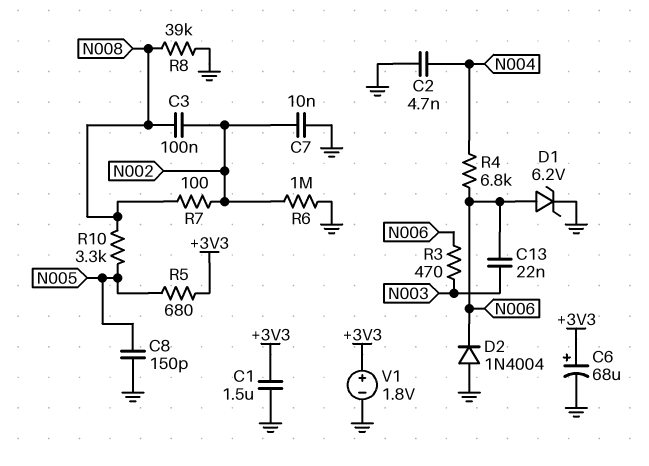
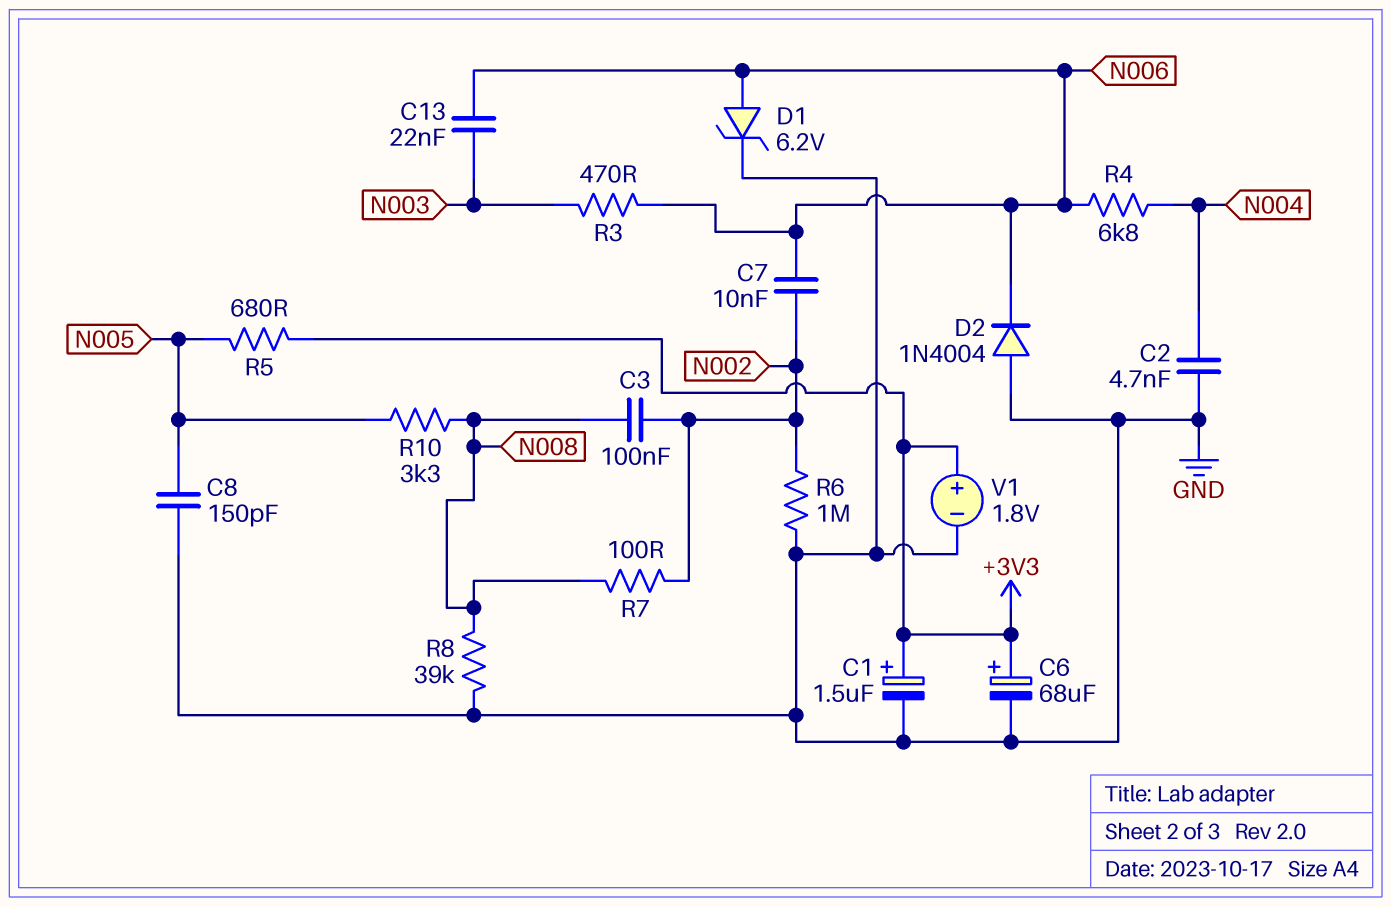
C1: 1.5uF (+3V3, GND) -> 1.5uF (plus +3V3, minus GND)
C7: 10nF (GND, N002) -> 10nF (N002, N006)

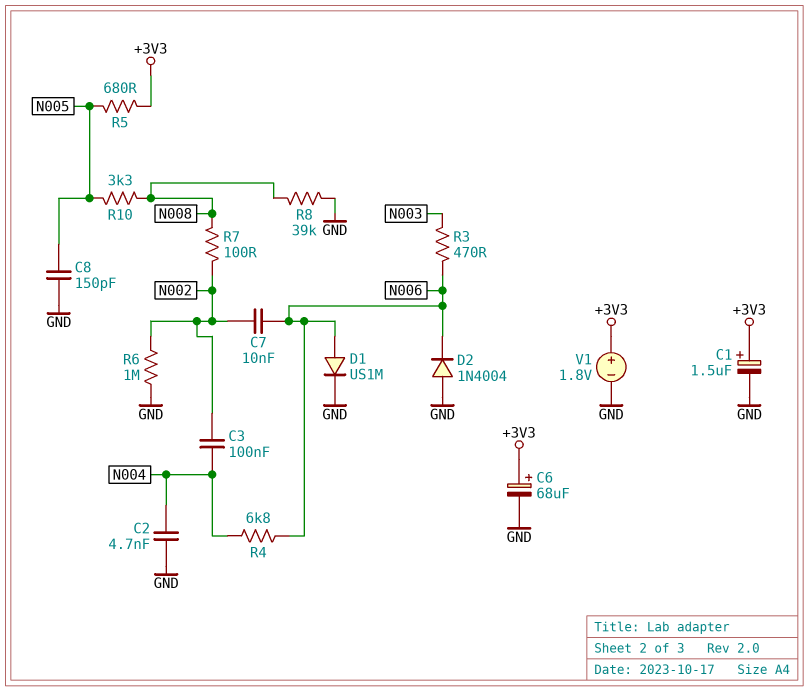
C3: 100nF (N002, N008) -> 100nF (N002, N004)
C13: 22nF (N003, N006) -> none
D1: zener 6.2V (A N006, K GND) -> diode US1M (A N006, K GND)

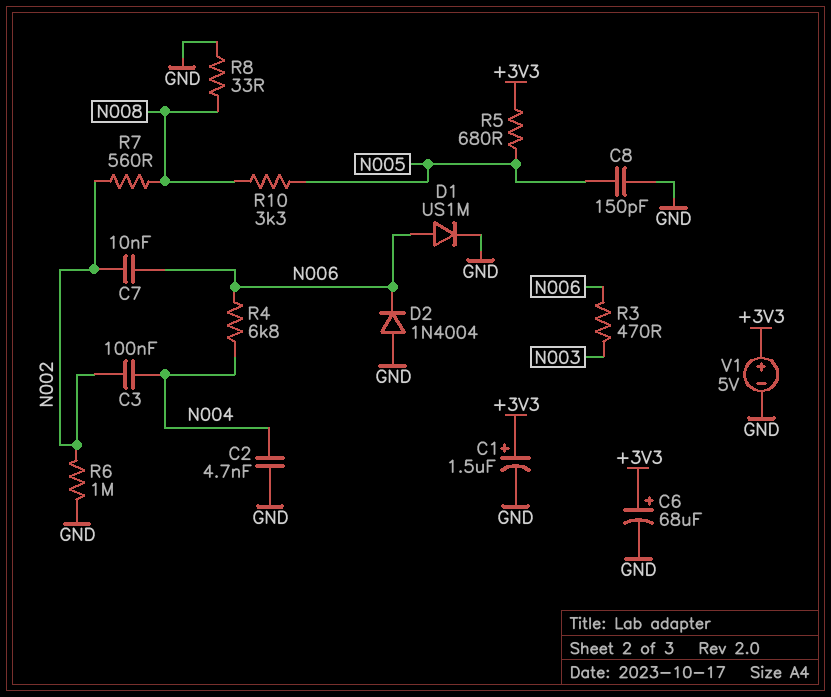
R7: 100 (N002, N008) -> 560 (N002, N008)
R8: 39k (GND, N008) -> 33 (GND, N008)
V1: 1.8V (plus +3V3, minus GND) -> 5V (plus +3V3, minus GND)

